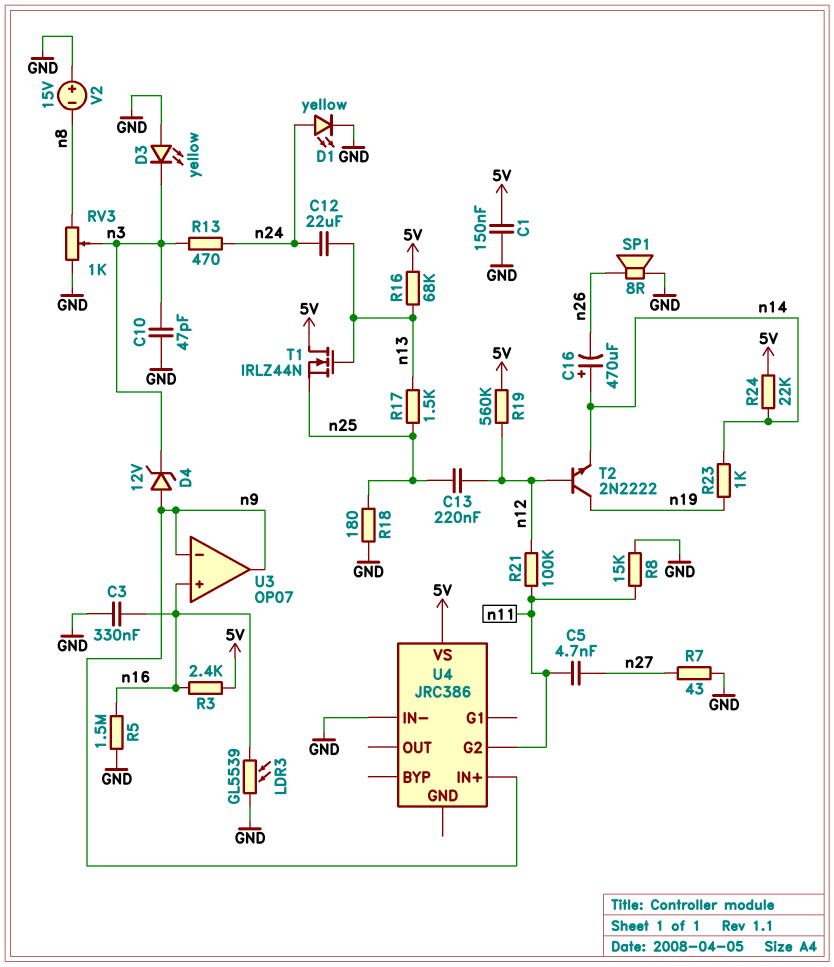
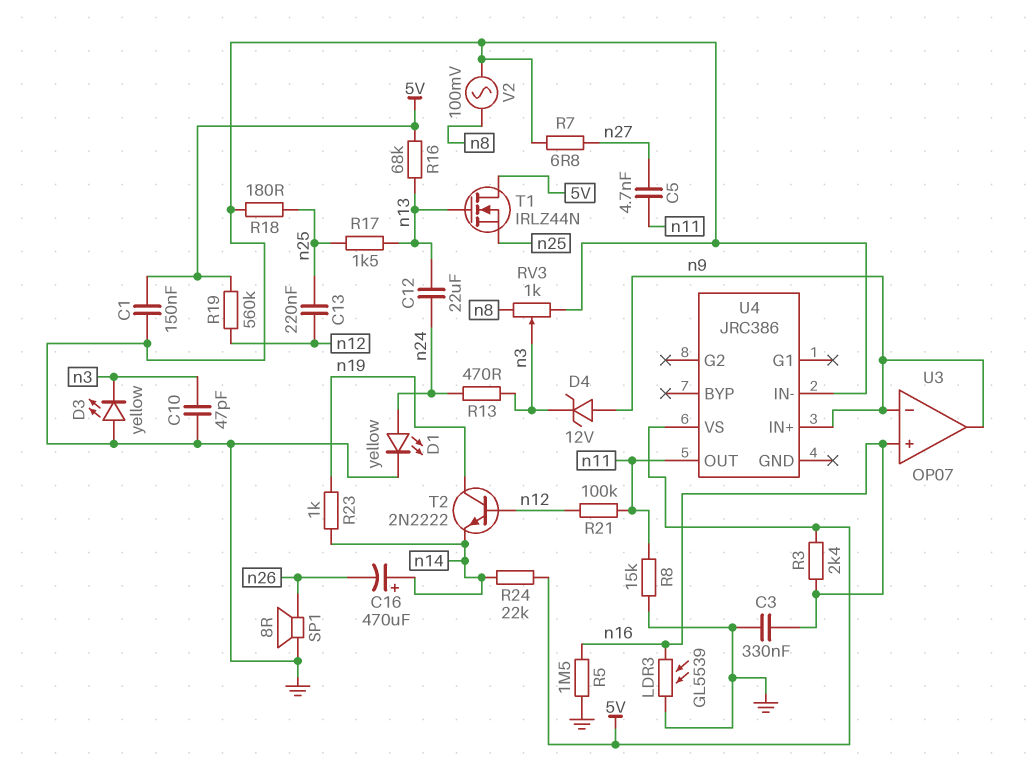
R7: 43 (GND, n27) -> 6.8 (GND, n27)
U4 pin G2: n11 -> none
U4 pin OUT: none -> n11
V2: 15V (plus GND, minus n8) -> AC 100mV (GND, n8)

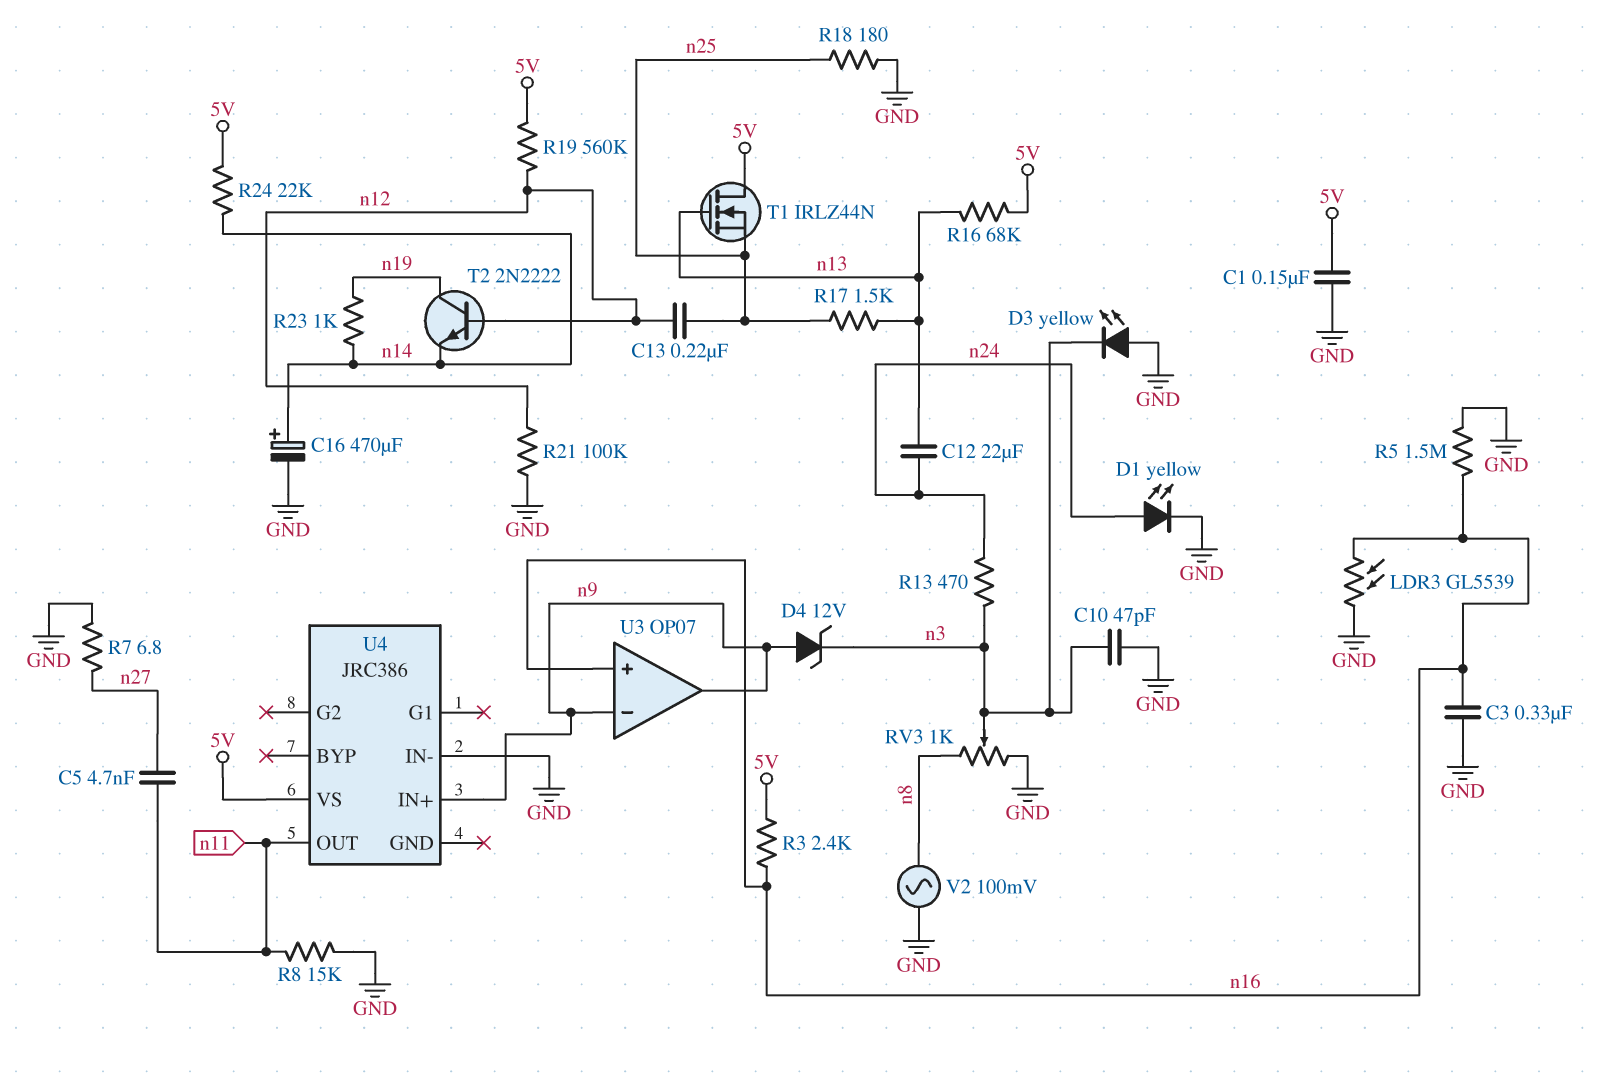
C16: 470uF (plus n14, minus n26) -> 470uF (plus n14, minus GND)
R21: 100k (n11, n12) -> 100k (GND, n12)
SP1: speaker 8R (GND, n26) -> none

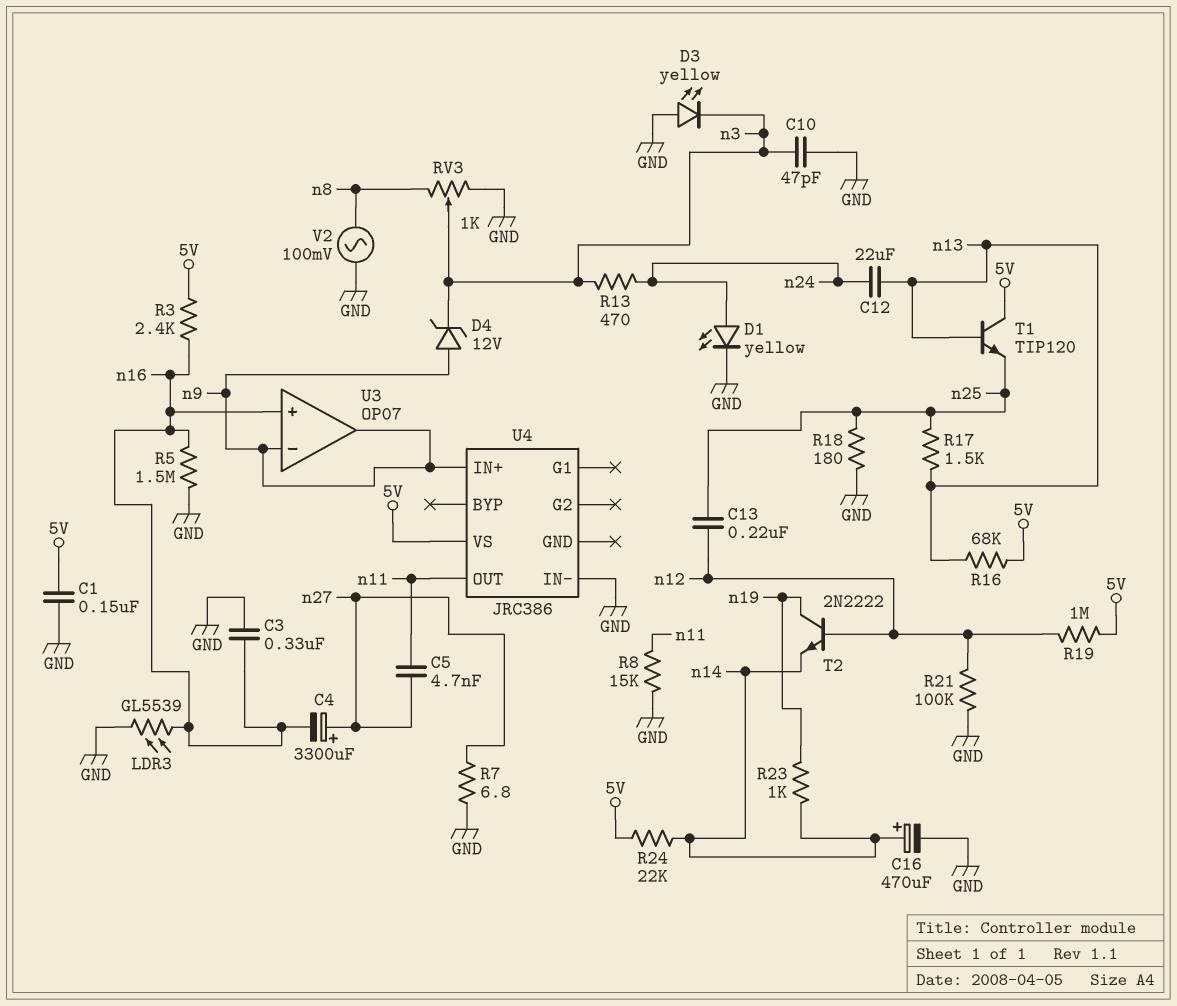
C4: none -> 3300uF (plus n27, minus n16)
R19: 560k (5V, n12) -> 1M (5V, n12)
T1: NMOS IRLZ44N (G n13, D 5V, S n25) -> NPN TIP120 (B n13, C 5V, E n25)

